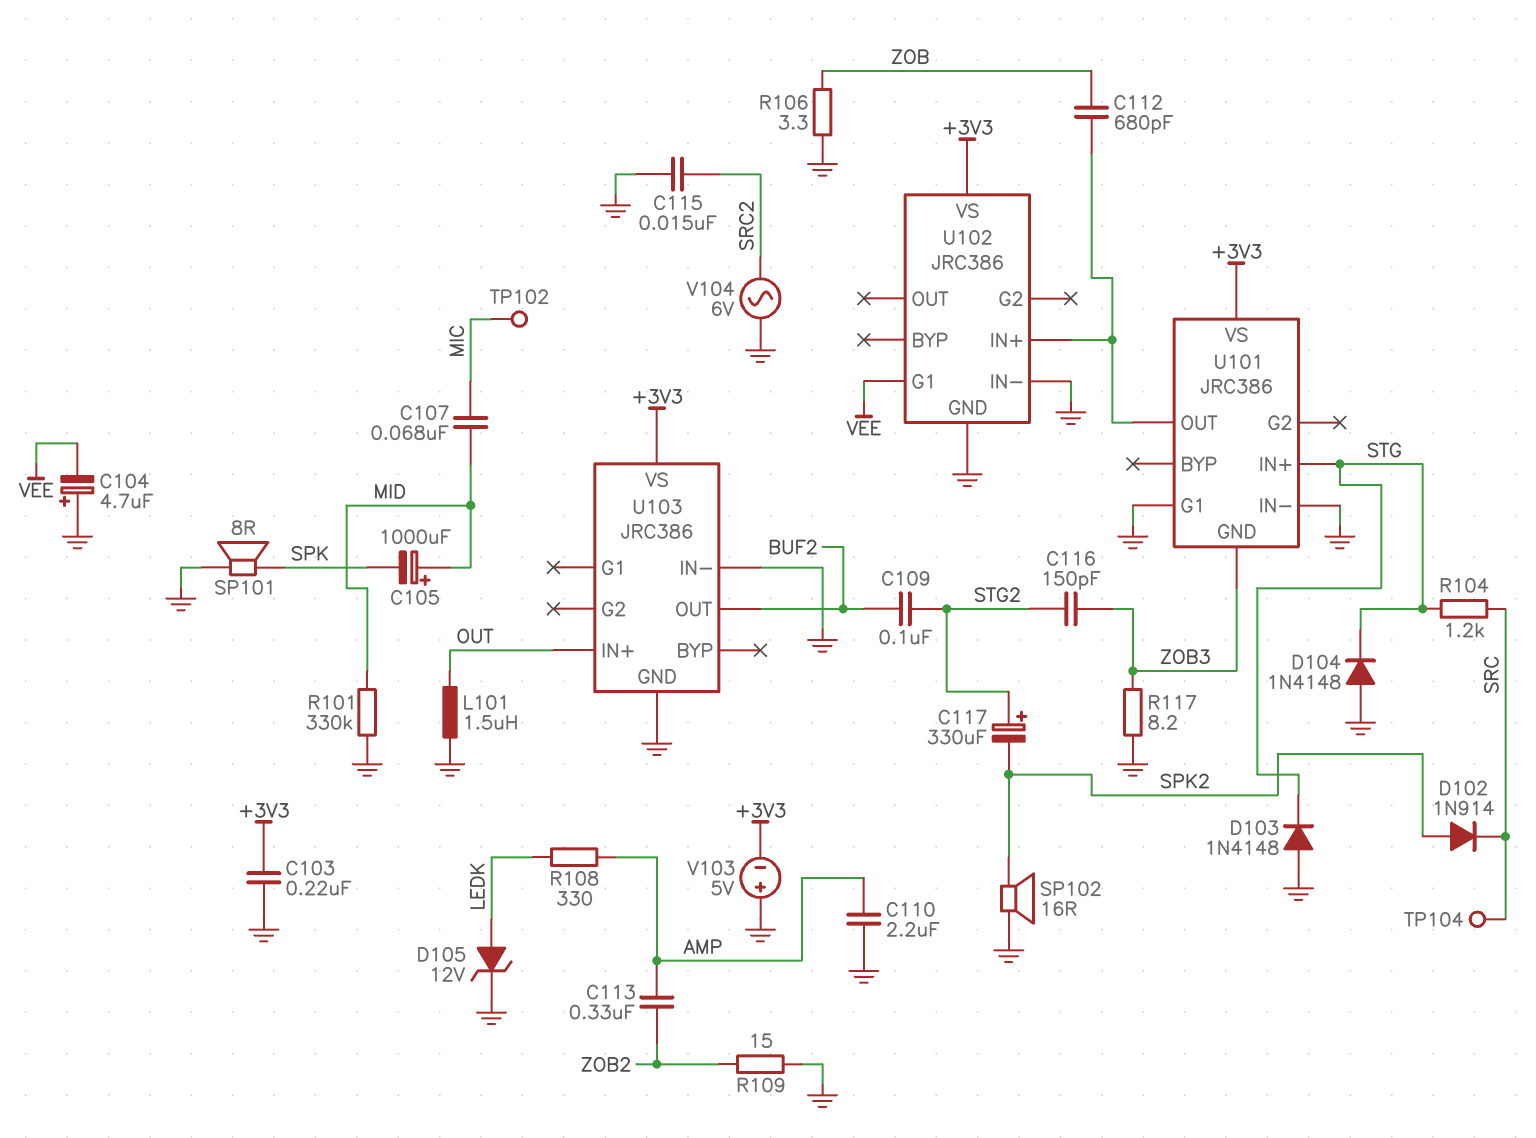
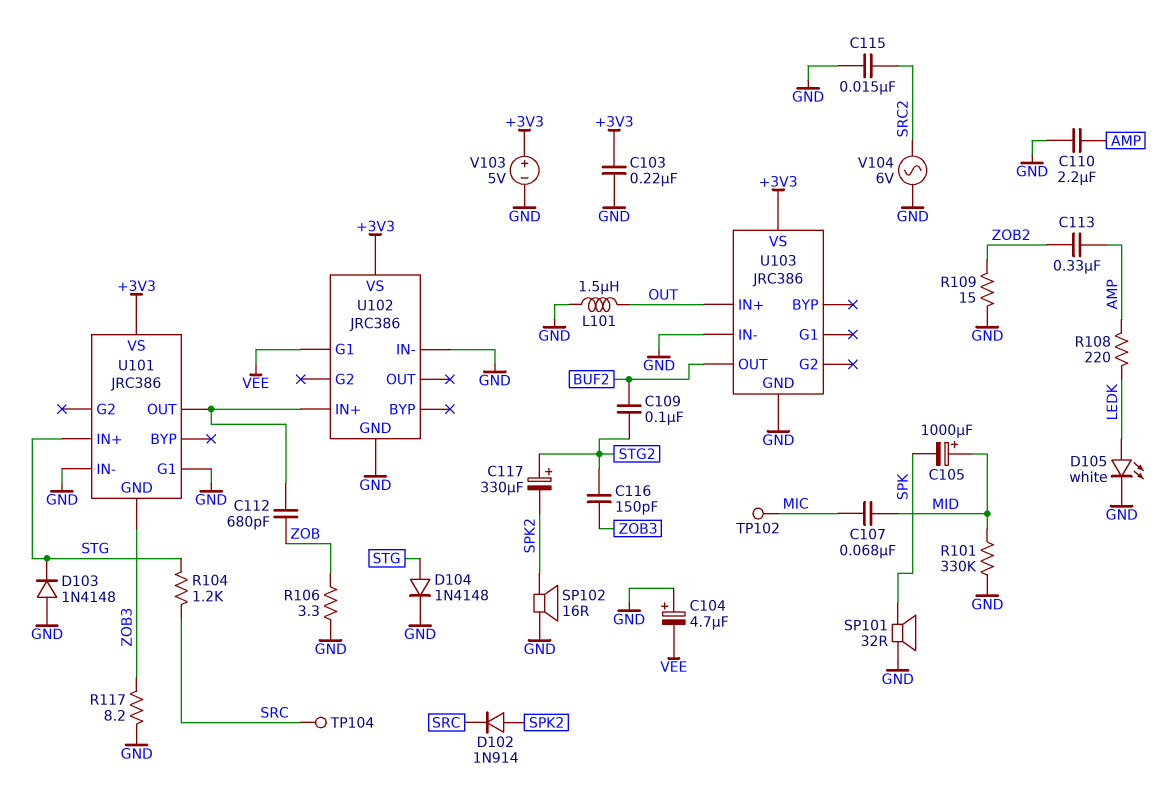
D104: diode 1N4148 (A GND, K STG) -> diode 1N4148 (A STG, K GND)
D105: zener 12V (A LEDK, K GND) -> LED white (A LEDK, K GND)
R108: 330 (AMP, LEDK) -> 220 (AMP, LEDK)
SP101: speaker 8R (GND, SPK) -> speaker 32R (GND, SPK)
V103: 5V (plus GND, minus +3V3) -> 5V (plus +3V3, minus GND)

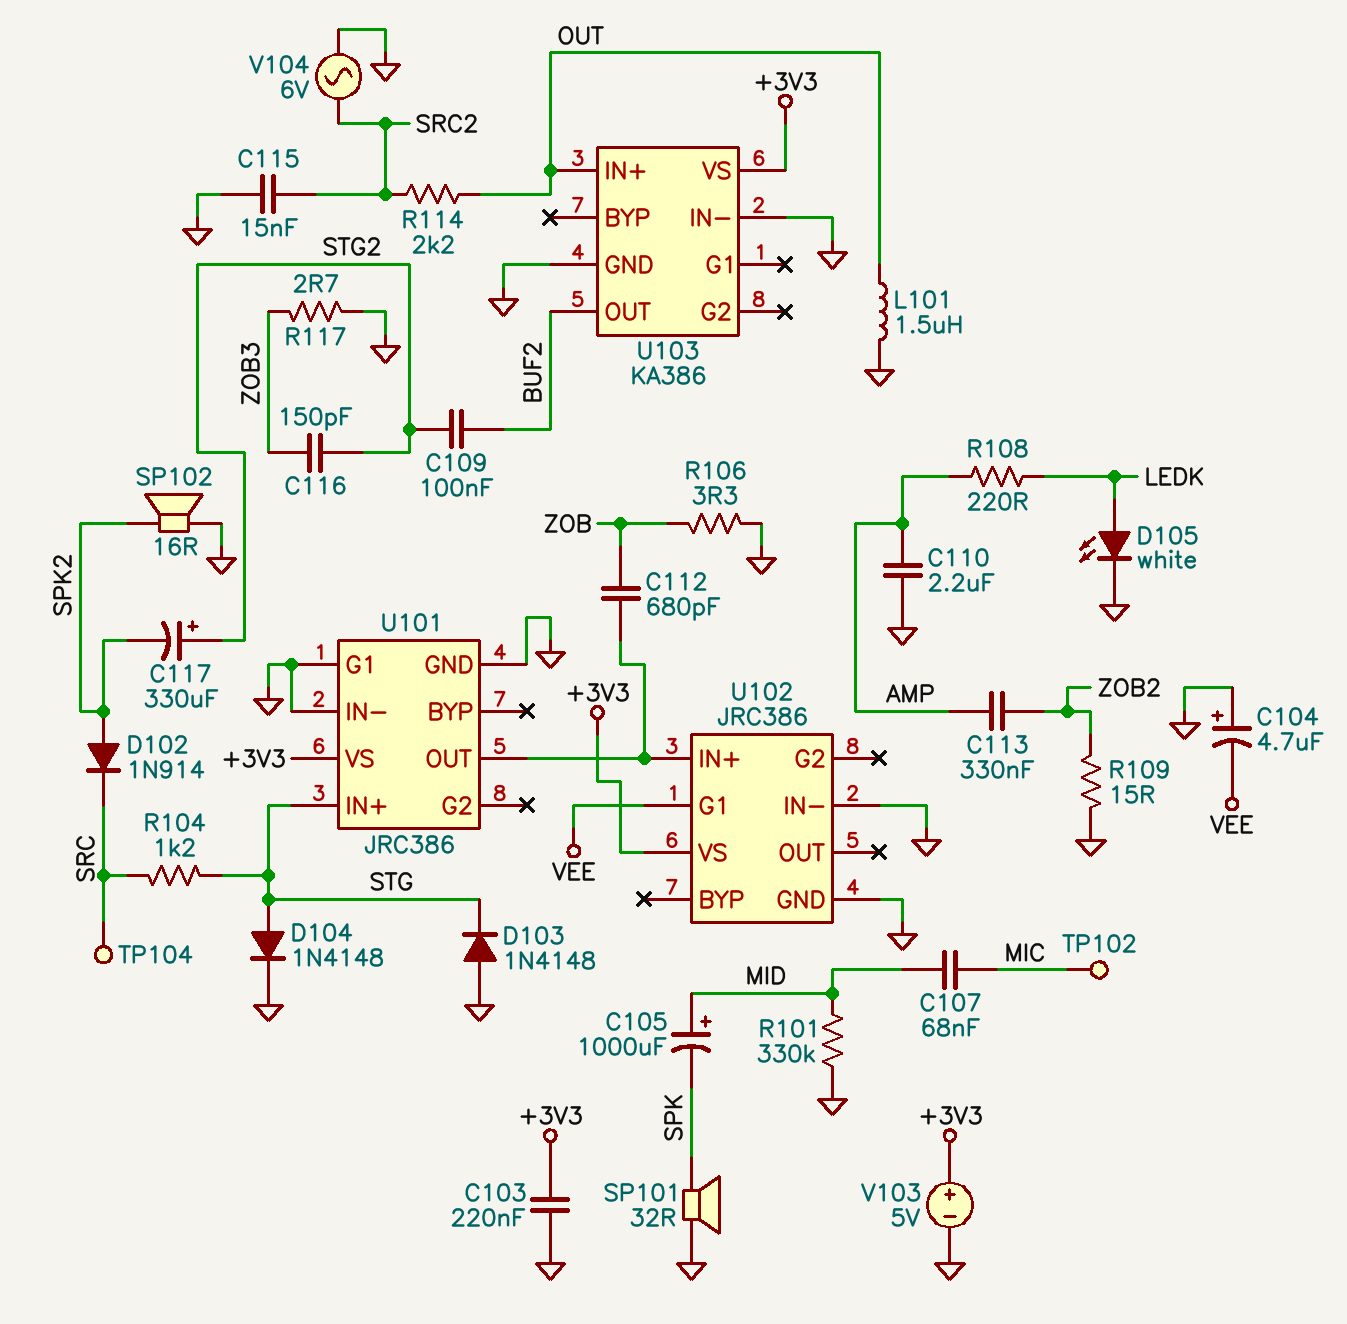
R114: none -> 2.2k (OUT, SRC2)
R117: 8.2 (GND, ZOB3) -> 2.7 (GND, ZOB3)
U101 pin GND: ZOB3 -> GND
U103: JRC386 -> KA386

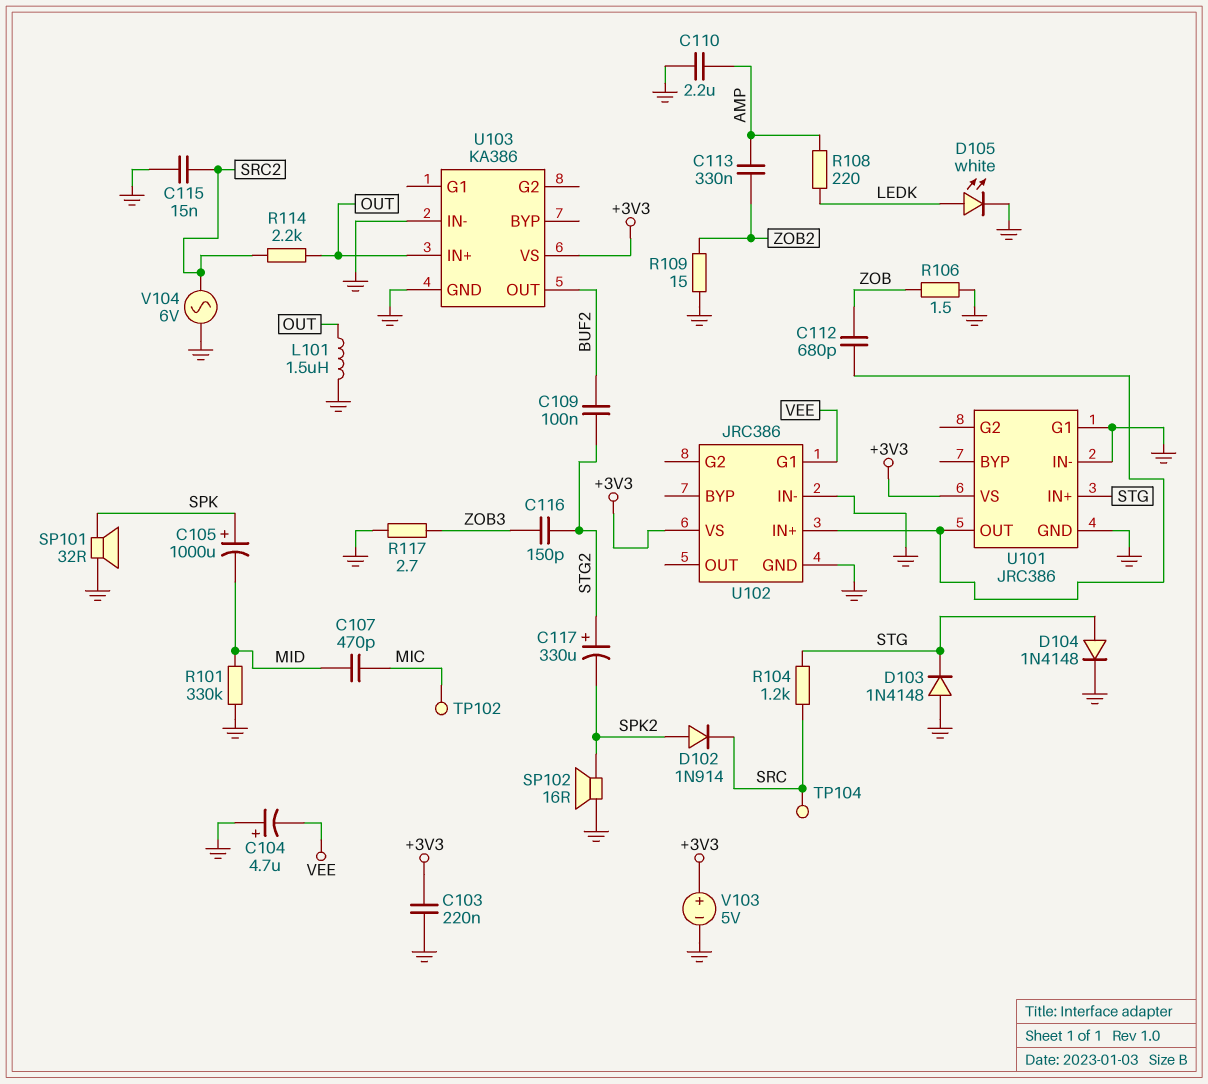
C105: 1000uF (plus MID, minus SPK) -> 1000uF (plus SPK, minus MID)
C107: 68nF (MIC, MID) -> 470pF (MIC, MID)
R106: 3.3 (GND, ZOB) -> 1.5 (GND, ZOB)

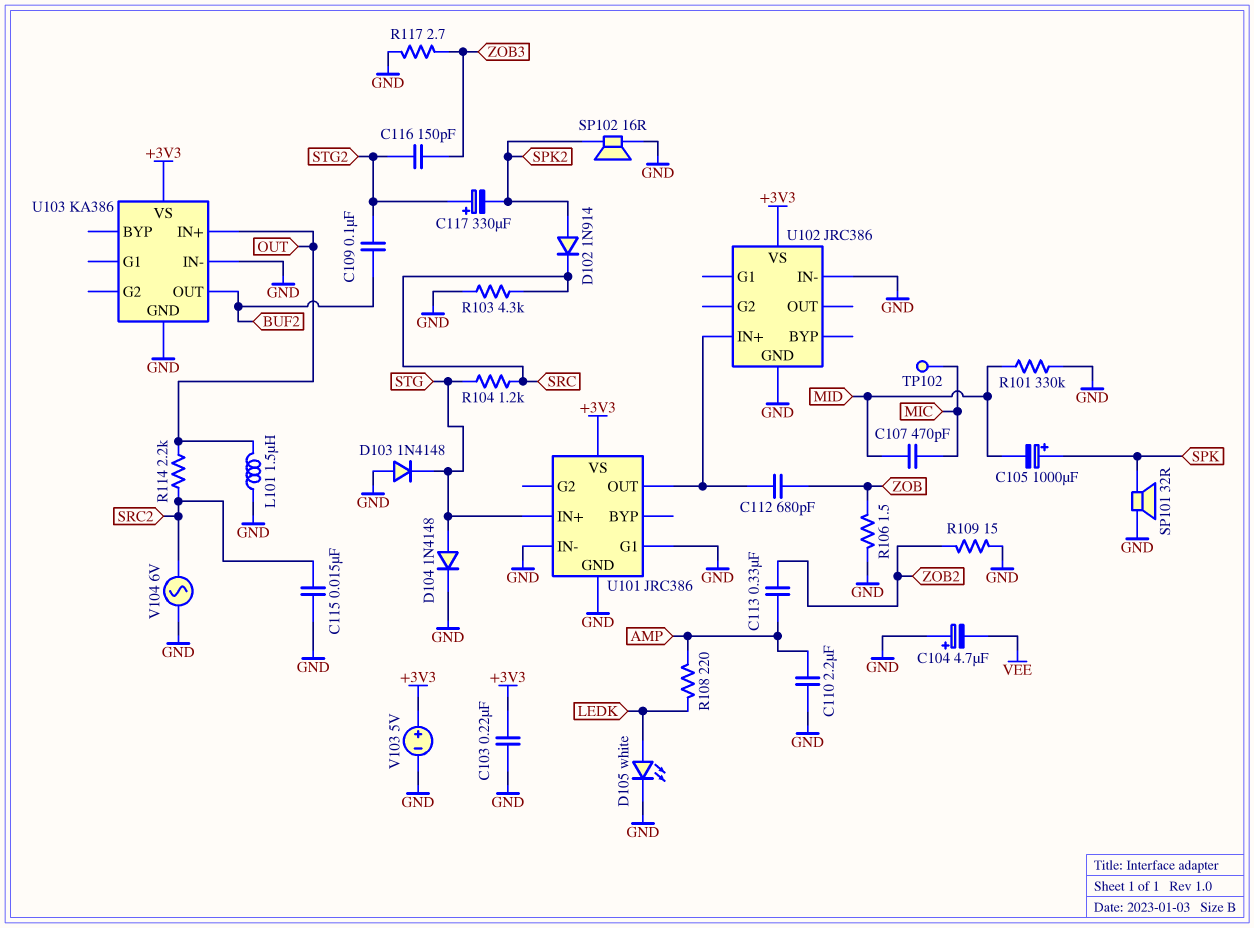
R103: none -> 4.3k (GND, SRC)
TP104: test point (SRC) -> none
U102 pin G1: VEE -> none

